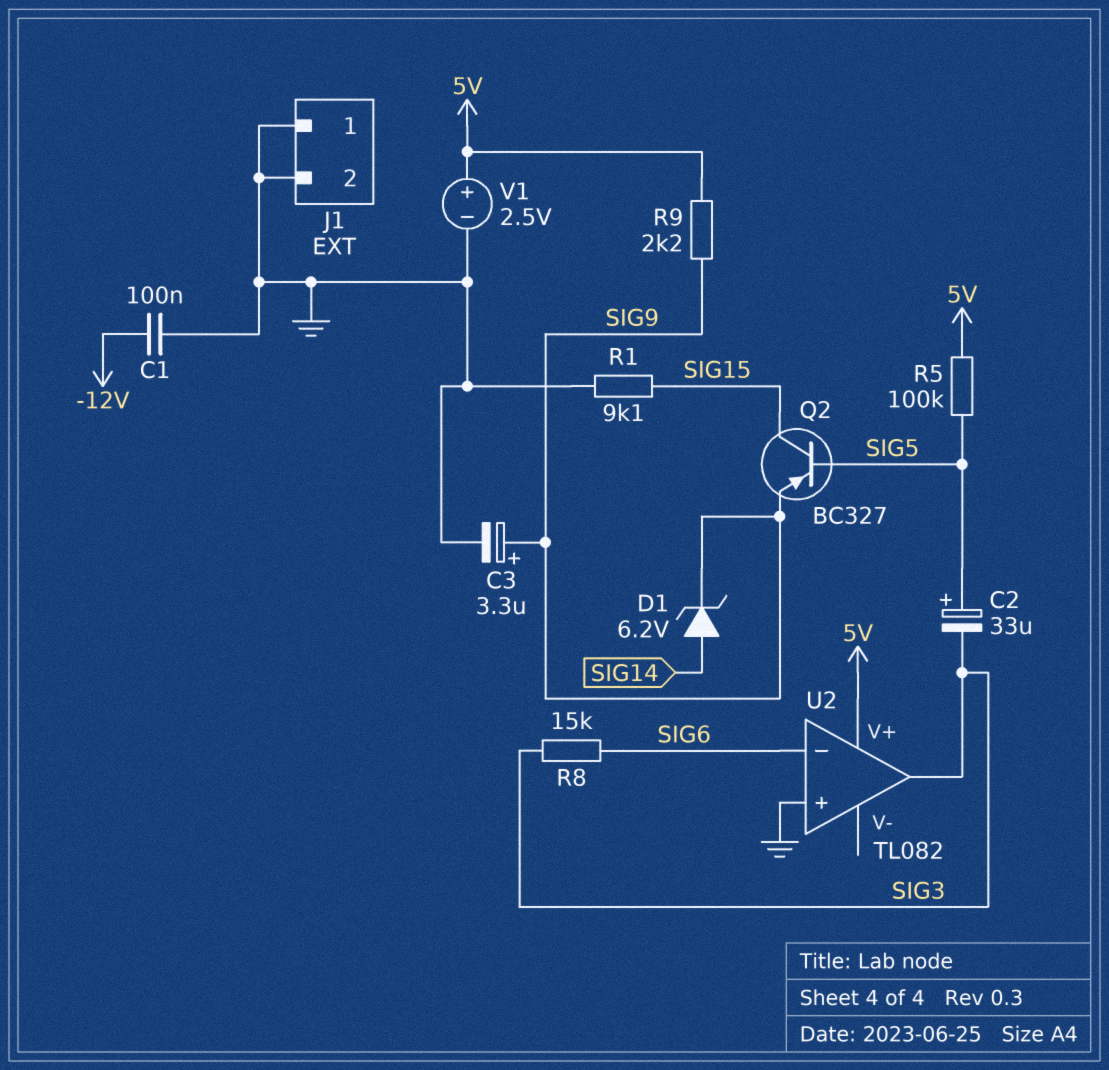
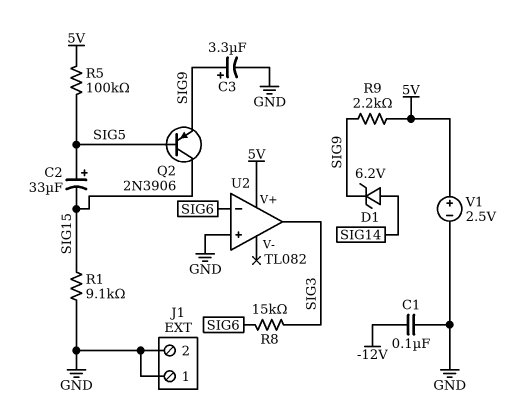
C2: 33uF (plus SIG5, minus SIG3) -> 33uF (plus SIG5, minus SIG15)
Q2: PNP BC327 (B SIG5, C SIG15, E SIG9) -> PNP 2N3906 (B SIG5, C SIG15, E SIG9)

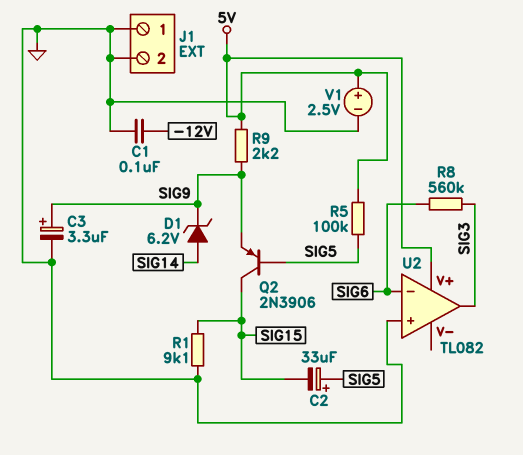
R8: 15k (SIG3, SIG6) -> 560k (SIG3, SIG6)

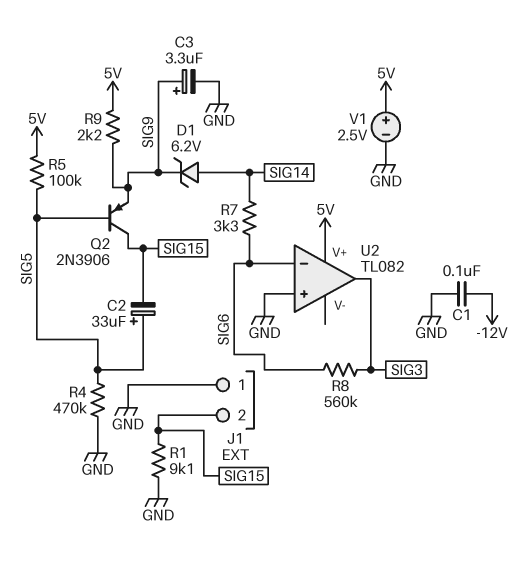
J1 pin 2: GND -> SIG15
R4: none -> 470k (GND, SIG5)
R7: none -> 3.3k (SIG6, SIG14)

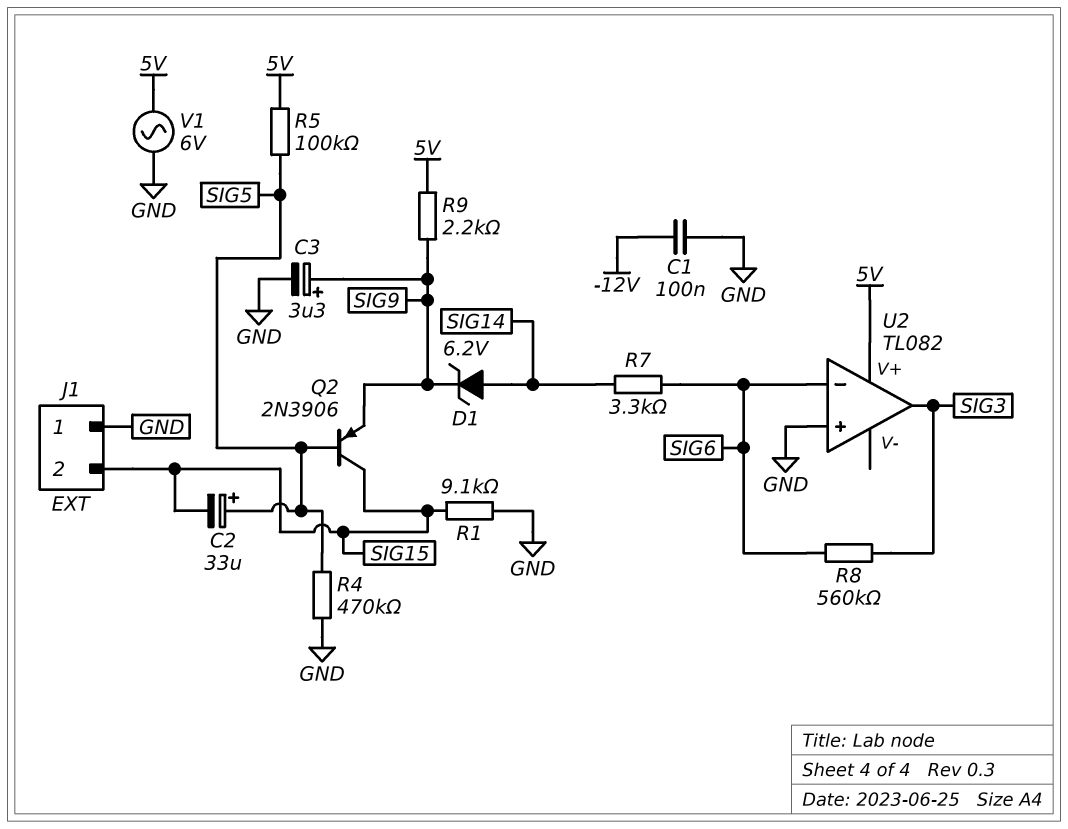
V1: 2.5V (plus 5V, minus GND) -> AC 6V (5V, GND)

